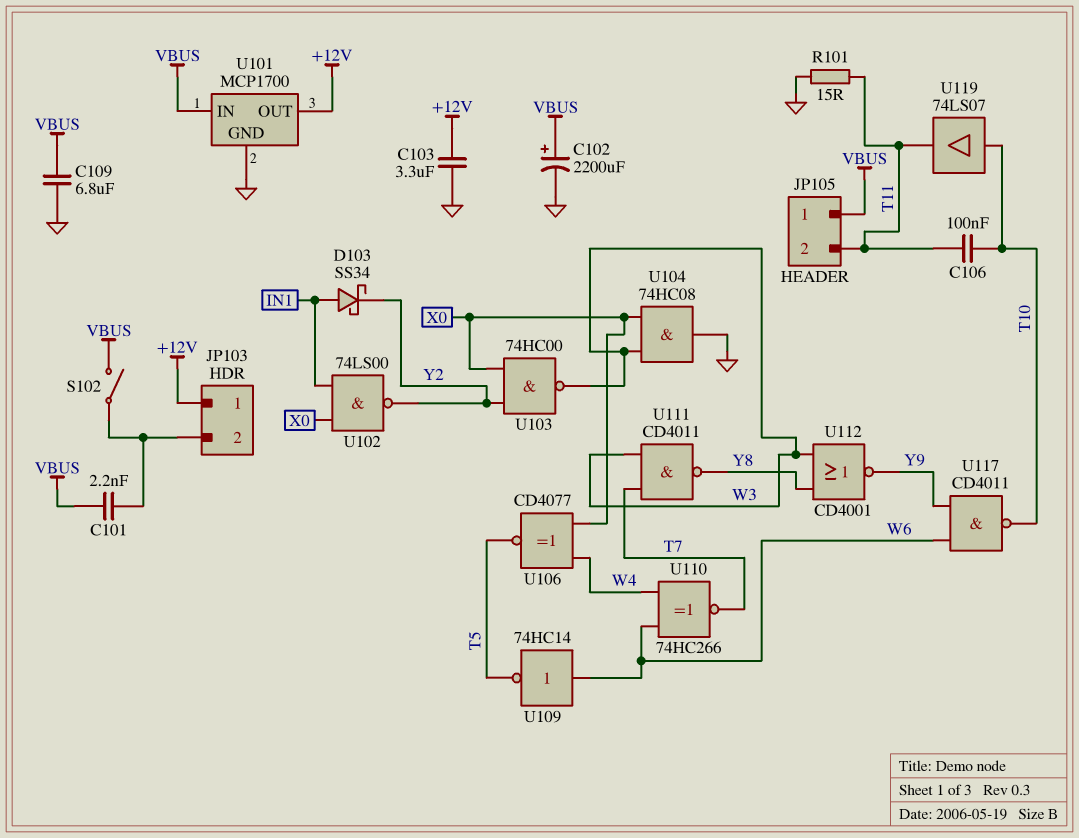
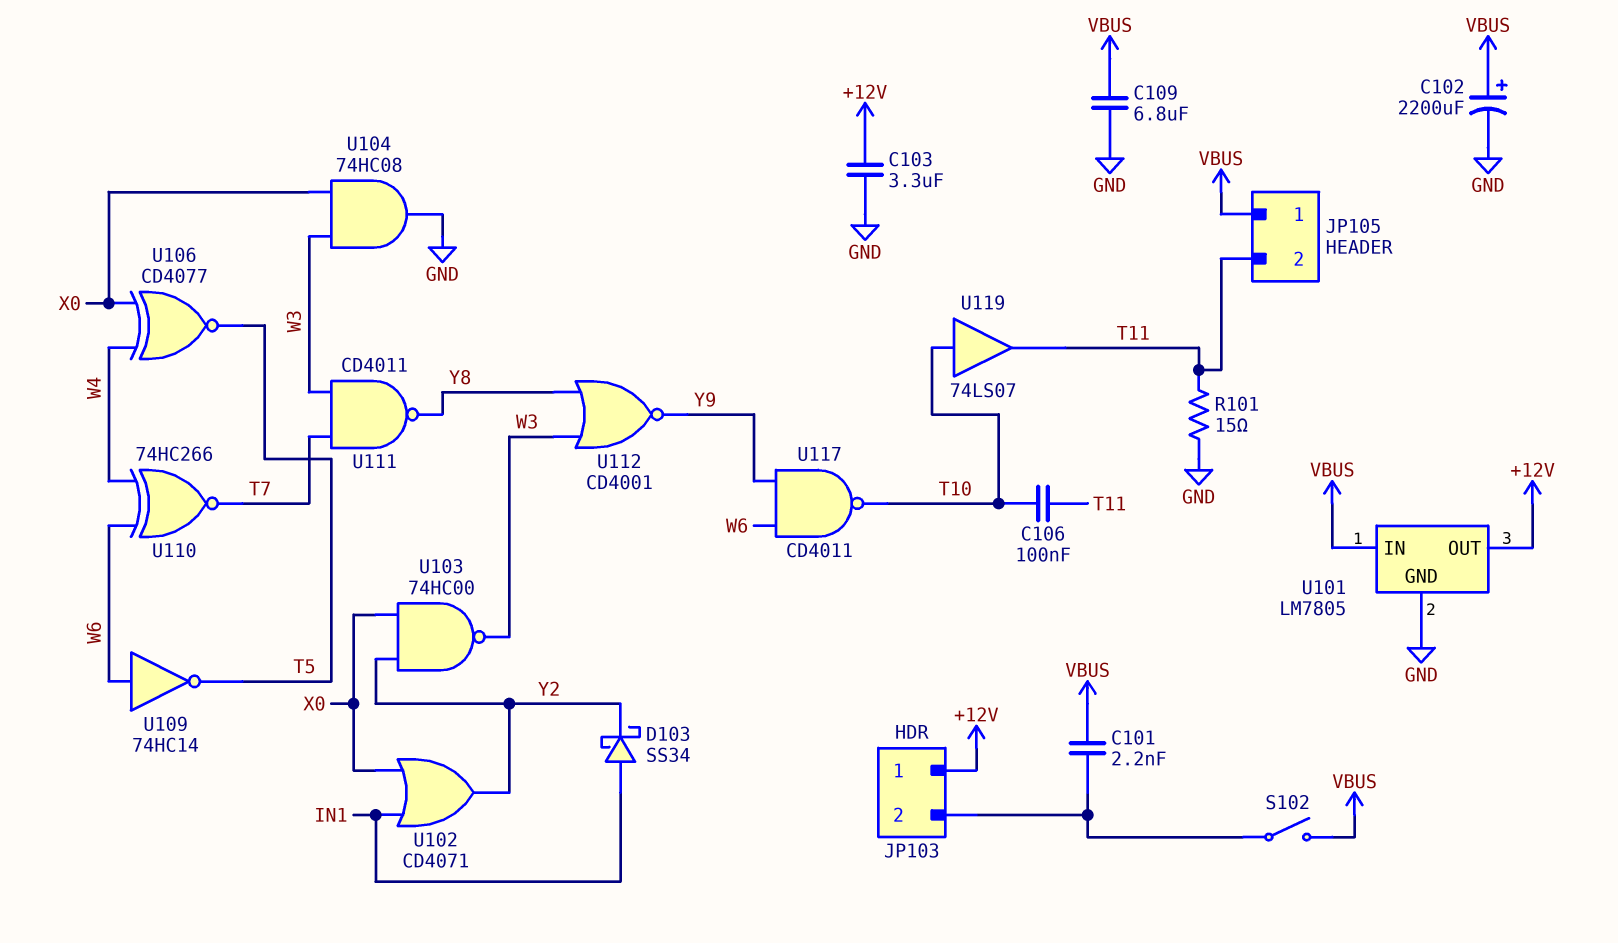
U101: MCP1700 -> LM7805
U102: NAND 74LS00 (in IN1, in X0, out Y2) -> OR CD4071 (in IN1, in X0, out Y2)

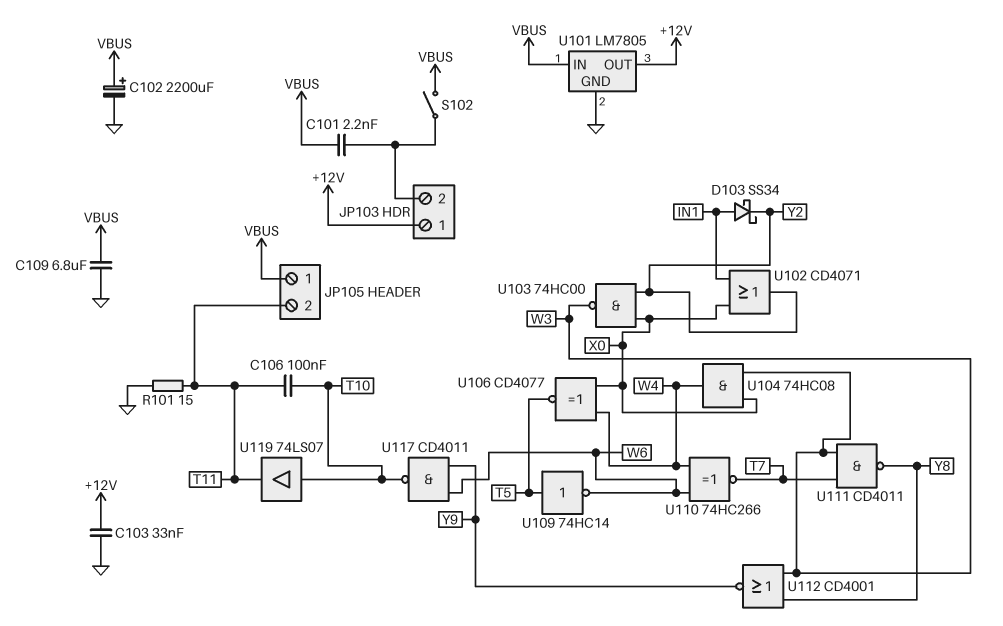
C103: 3.3uF (+12V, GND) -> 33nF (+12V, GND)
U104: AND 74HC08 (in W3, in X0, out GND) -> AND 74HC08 (in W3, in X0, out W4)
U109: NOT 74HC14 (in W6, out T5) -> NOT 74HC14 (in T5, out W6)

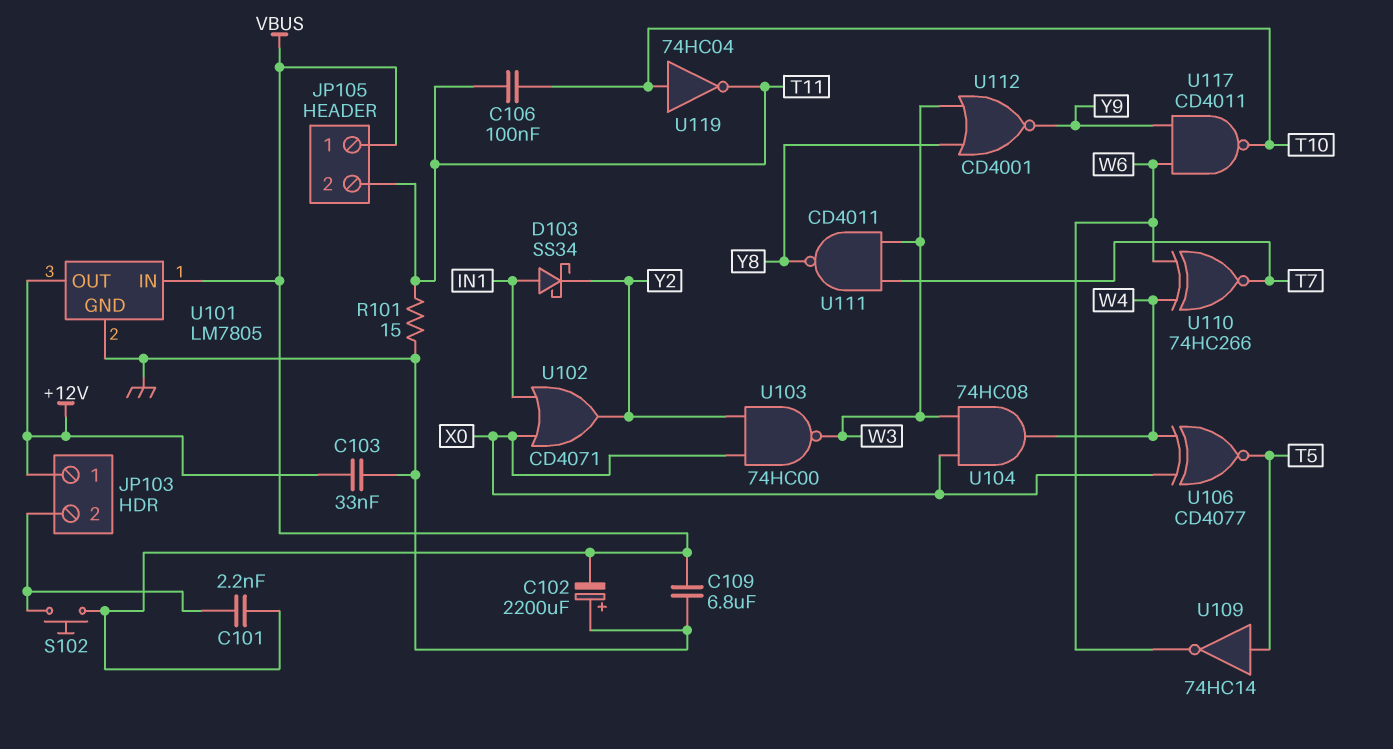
C102: 2200uF (plus VBUS, minus GND) -> 2200uF (plus GND, minus VBUS)
S102: switch (JP103/2, VBUS) -> button (JP103/2, VBUS)
U119: buffer 74LS07 (in T10, out T11) -> NOT 74HC04 (in T10, out T11)

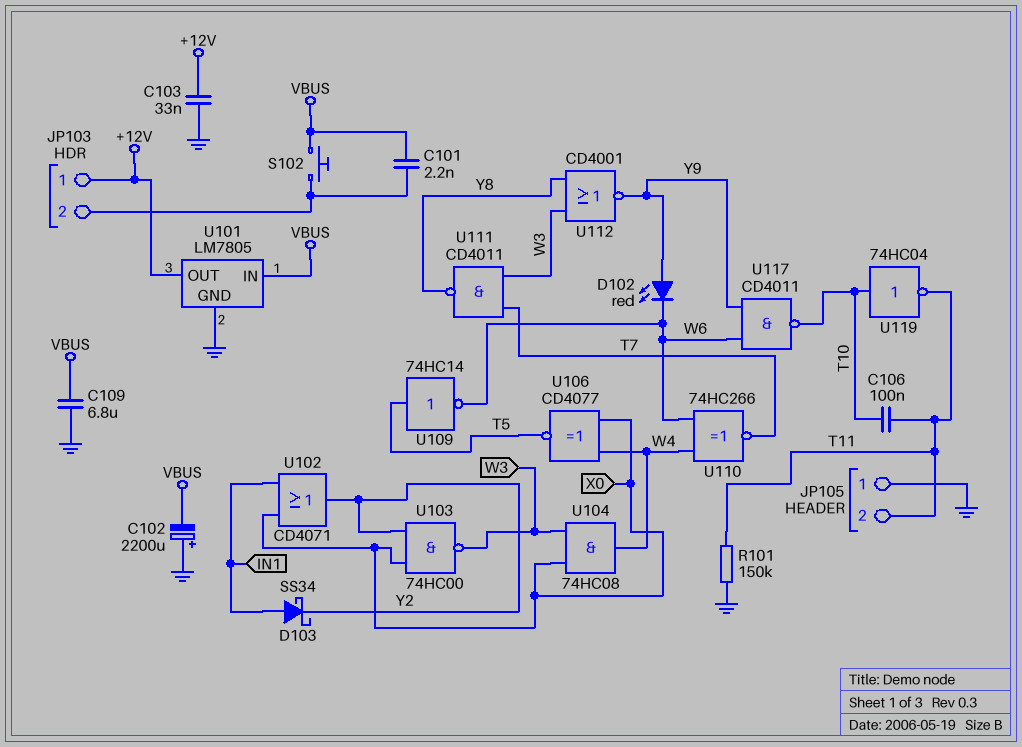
D102: none -> LED red (A Y9, K W6)
JP105 pin 1: VBUS -> GND
R101: 15 (GND, T11) -> 150k (GND, T11)

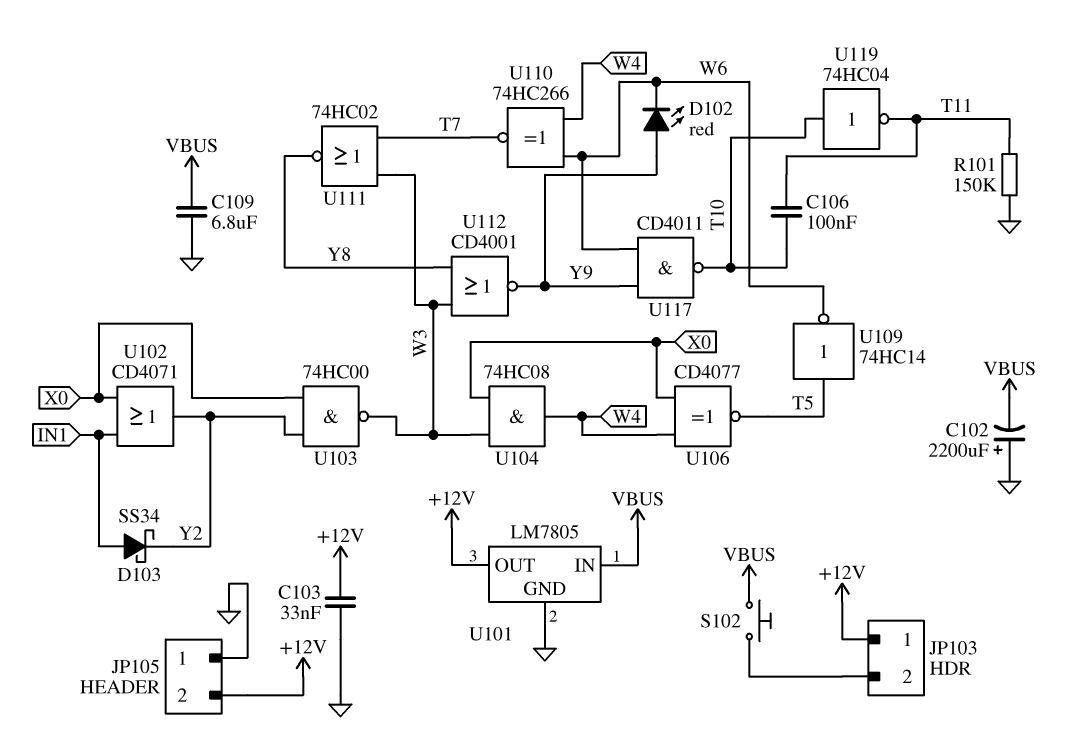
C101: 2.2nF (JP103/2, VBUS) -> none
JP105 pin 2: T11 -> +12V
U111: NAND CD4011 (in T7, in W3, out Y8) -> NOR 74HC02 (in T7, in W3, out Y8)

